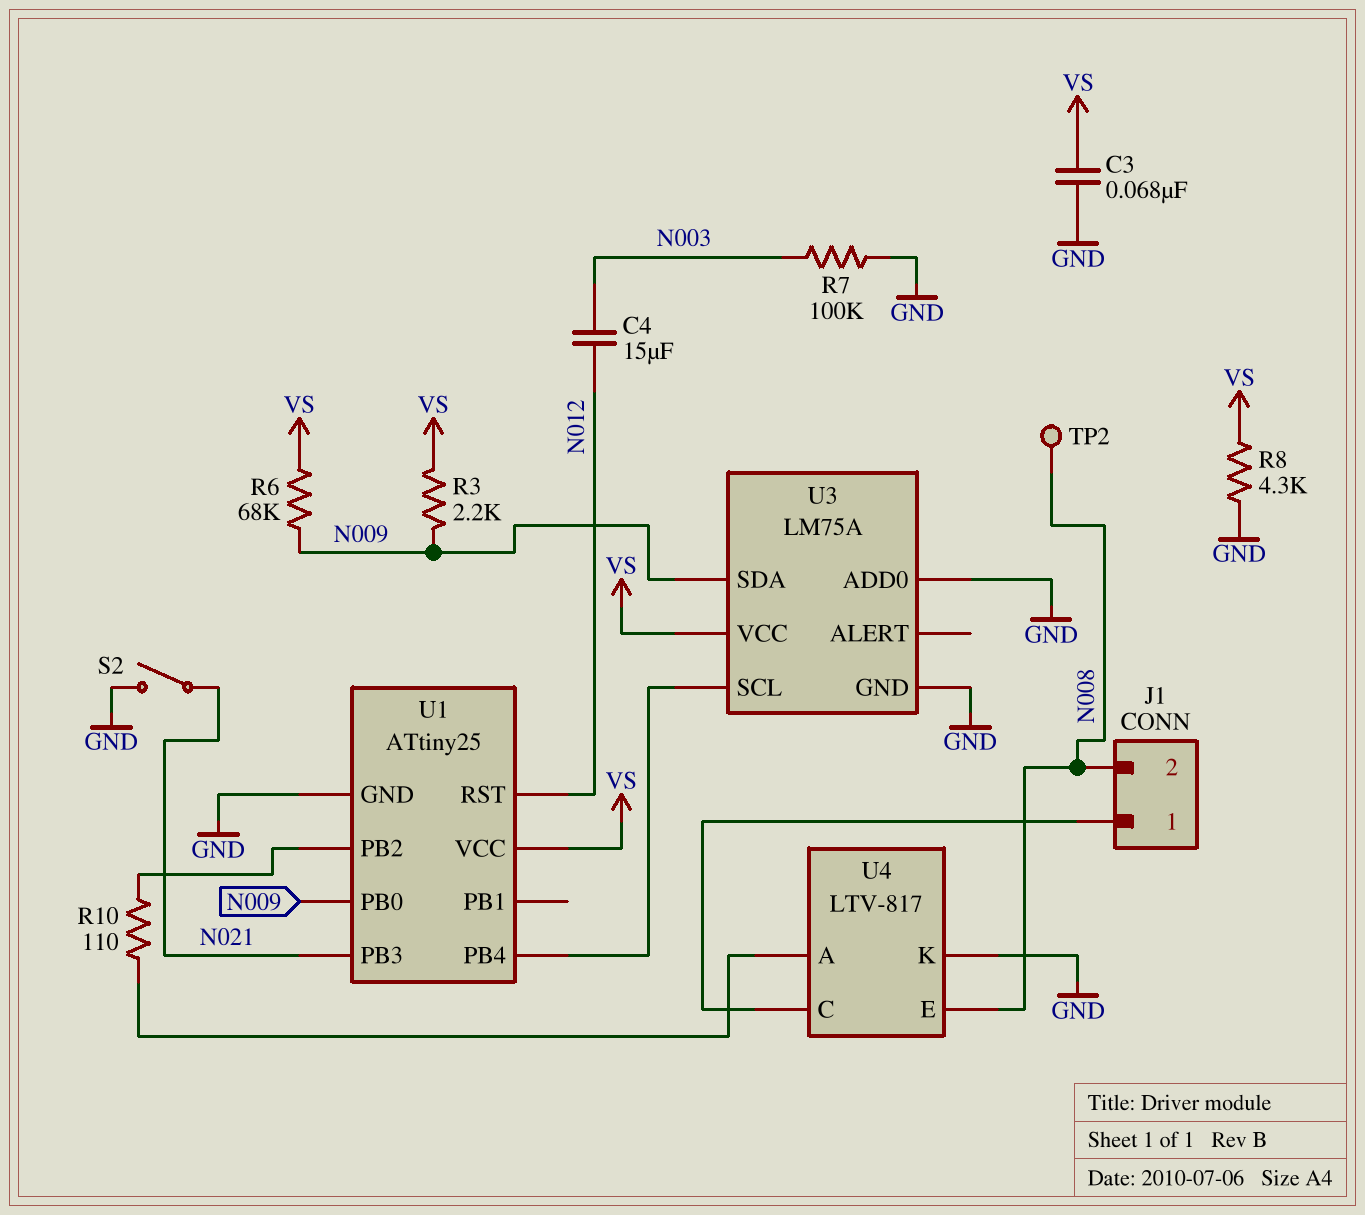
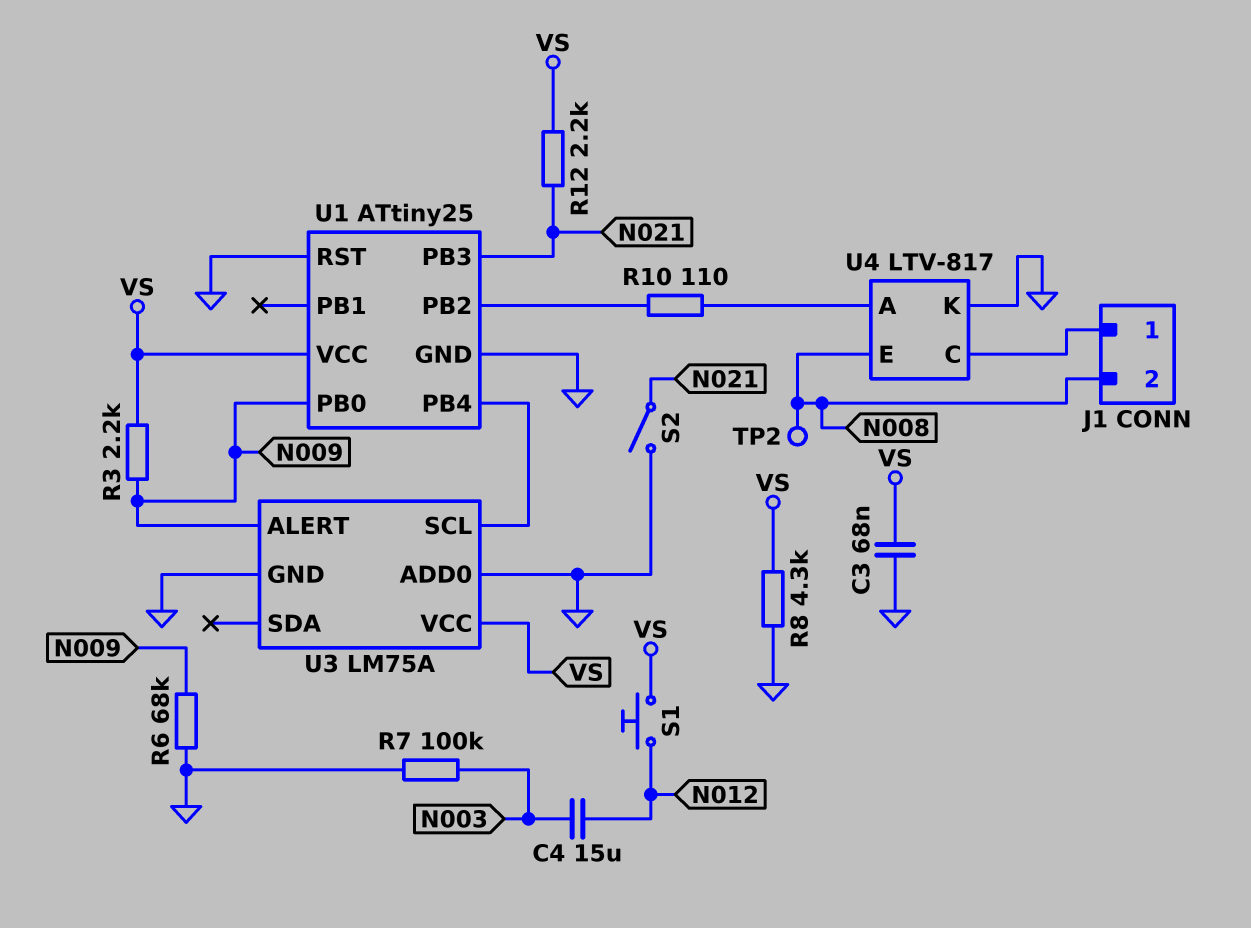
R6: 68k (N009, VS) -> 68k (GND, N009)
R12: none -> 2.2k (N021, VS)
S1: none -> button (N012, VS)
U1 pin RST: N012 -> GND
U3 pin ALERT: none -> N009
U3 pin SDA: N009 -> none

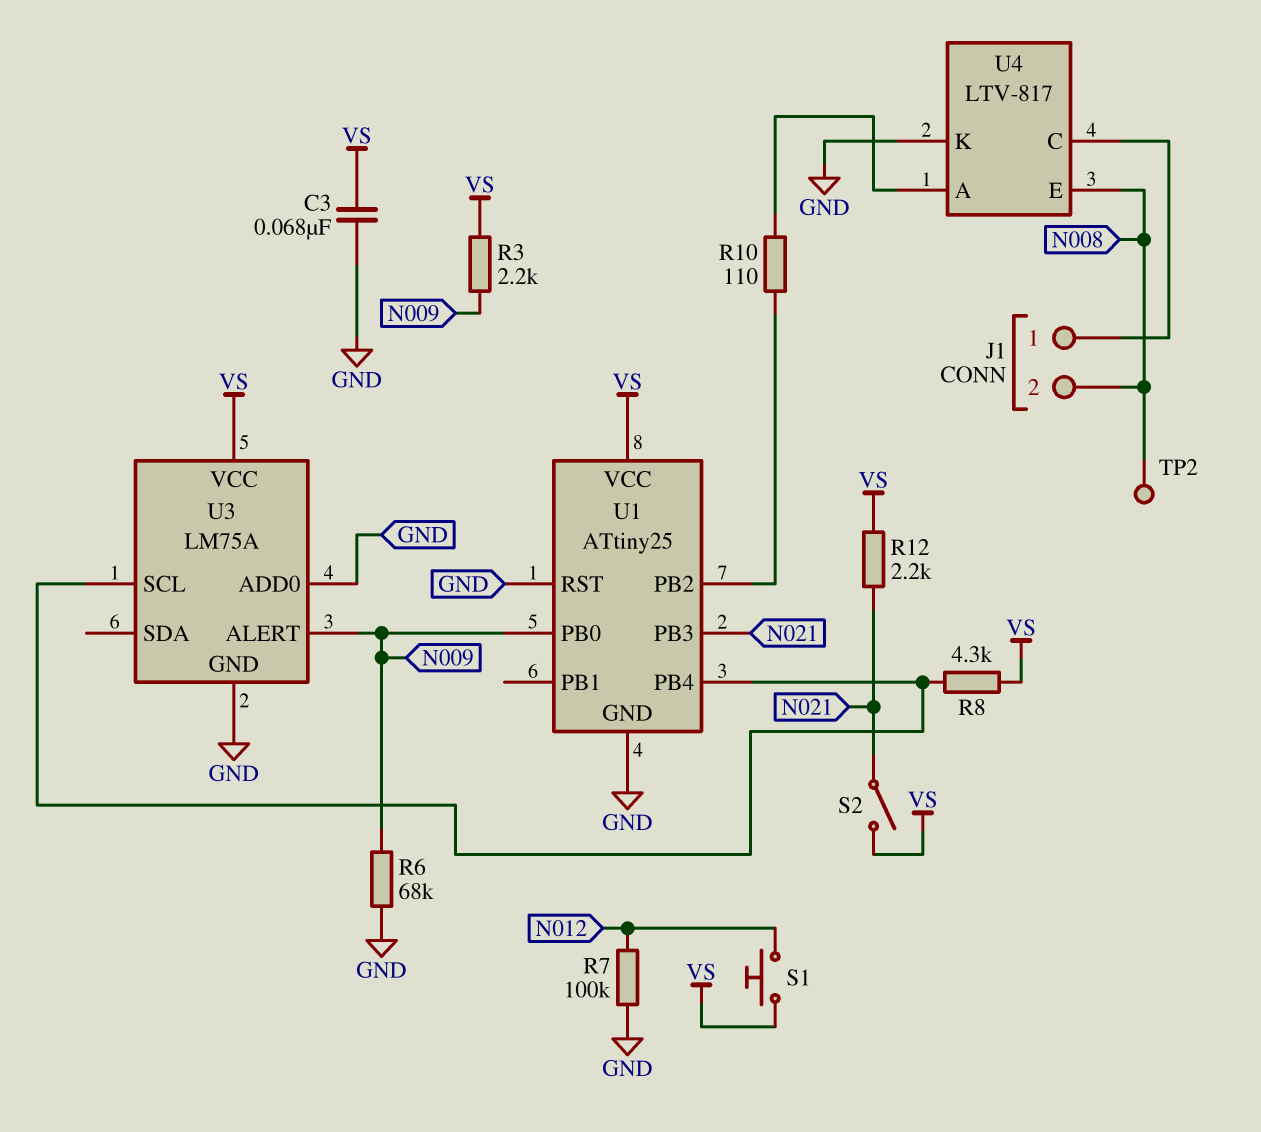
C4: 15uF (N003, N012) -> none
R7: 100k (GND, N003) -> 100k (GND, N012)
R8: 4.3k (GND, VS) -> 4.3k (U1/PB4, VS)
S2: switch (GND, N021) -> switch (N021, VS)

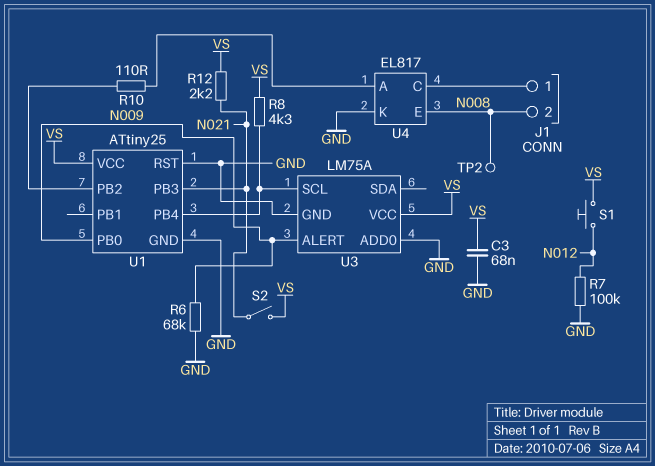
R3: 2.2k (N009, VS) -> none
U4: LTV-817 -> EL817

